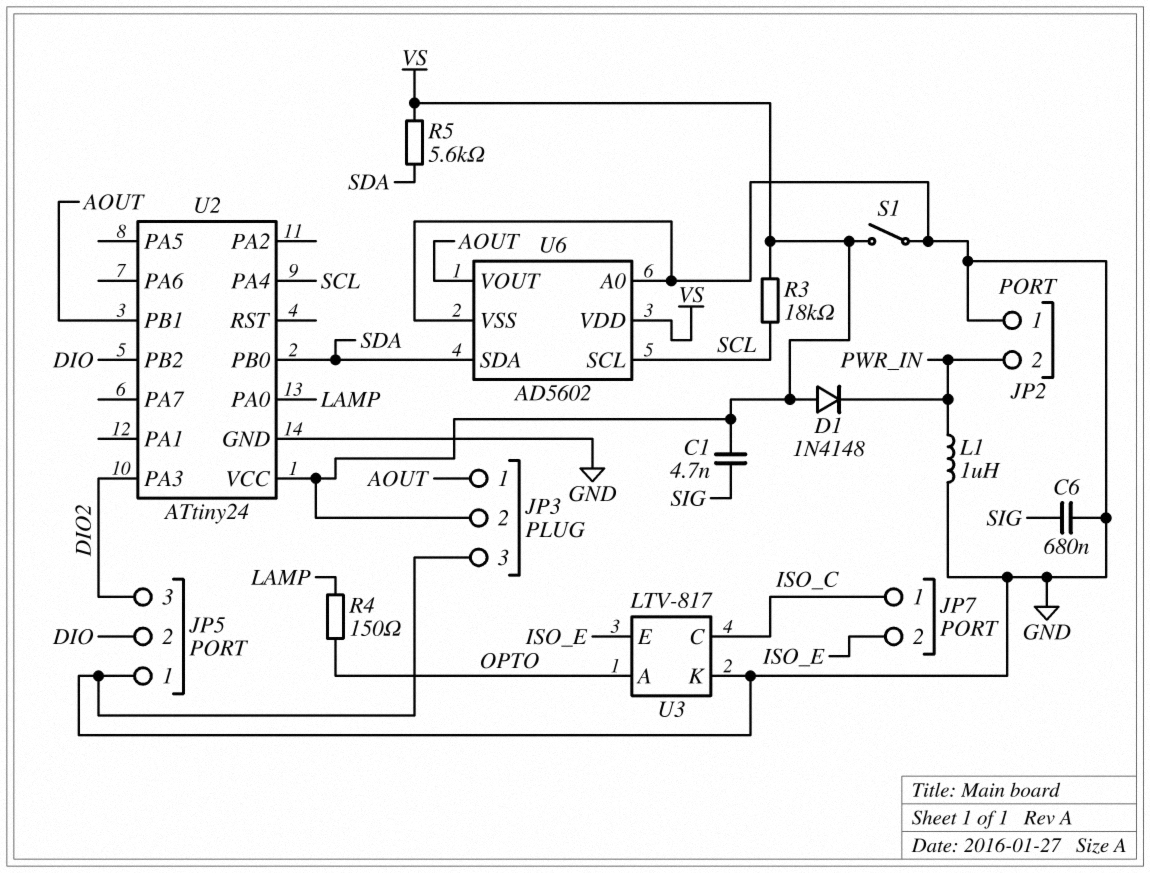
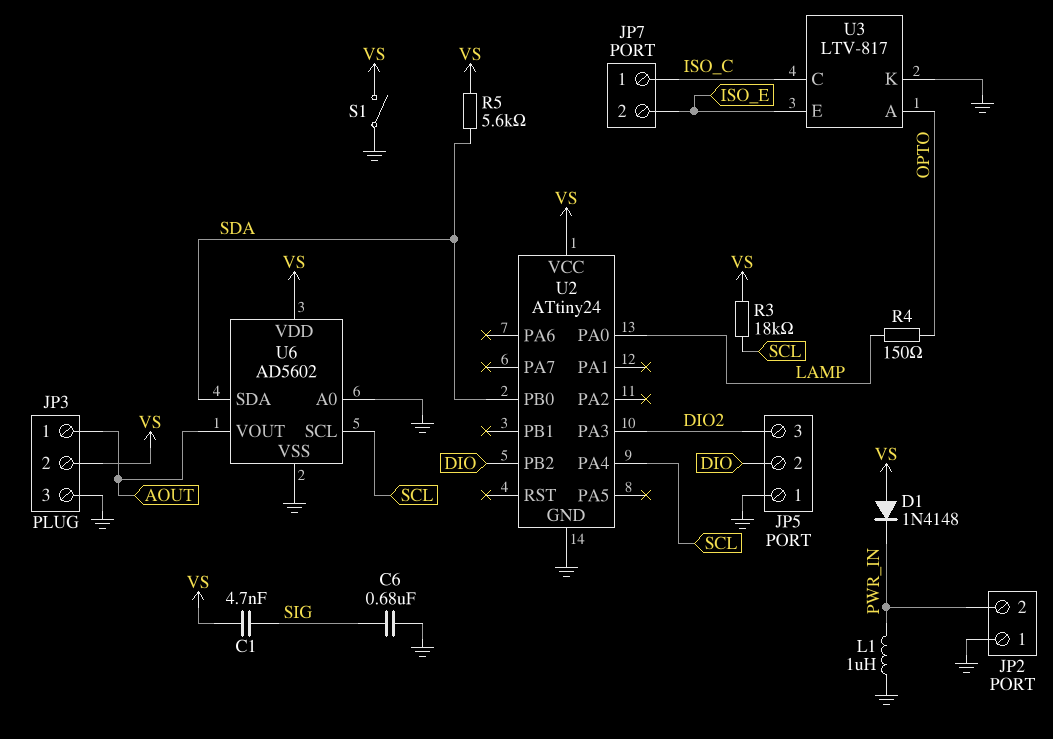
U2 pin PB1: AOUT -> none

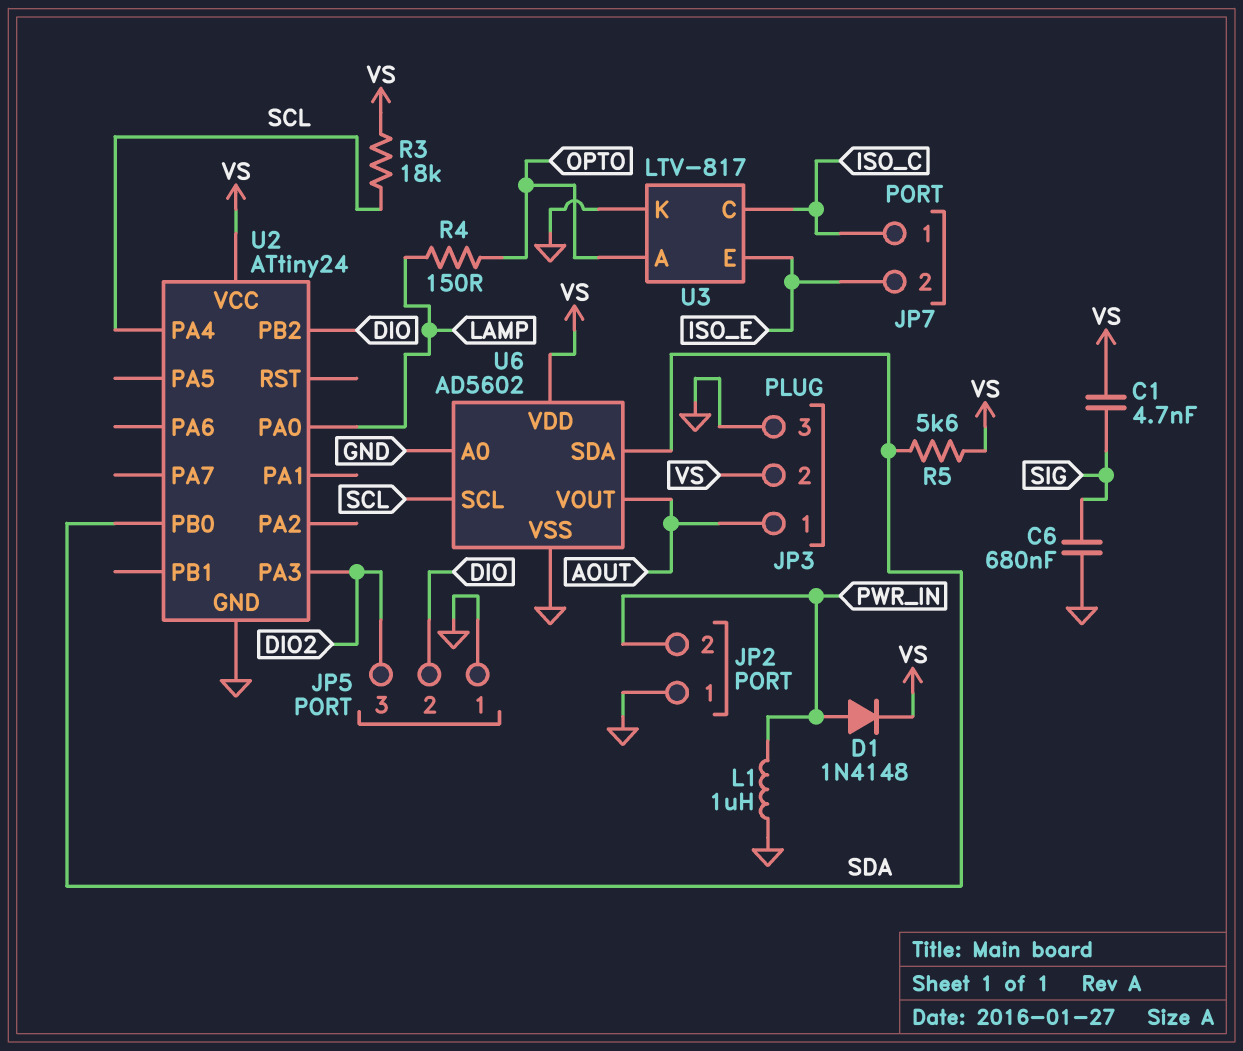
D1: diode 1N4148 (A VS, K PWR_IN) -> diode 1N4148 (A PWR_IN, K VS)
S1: switch (GND, VS) -> none

